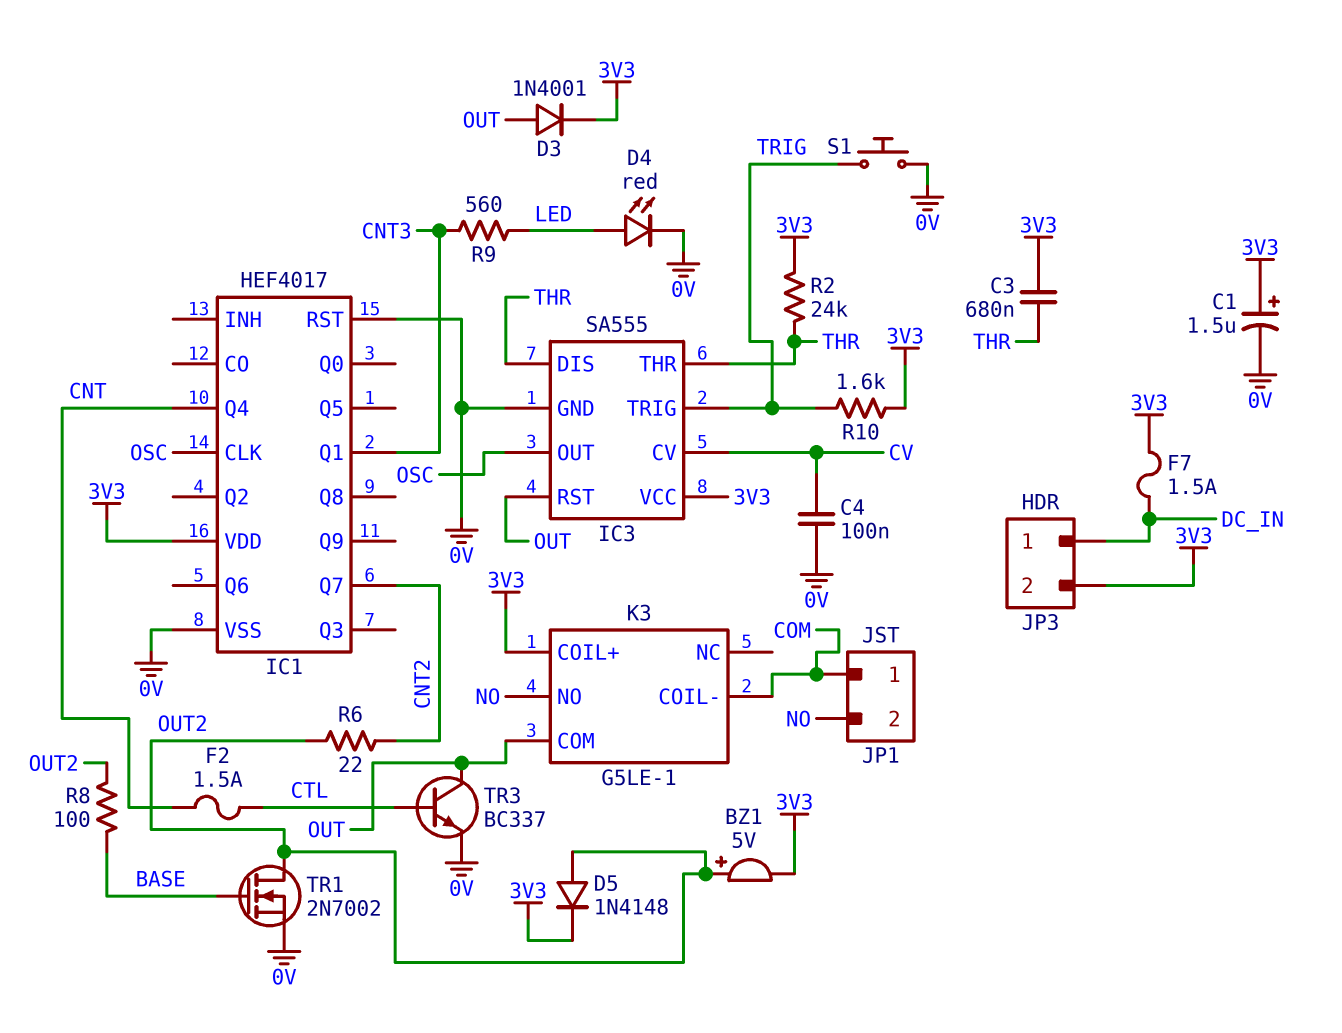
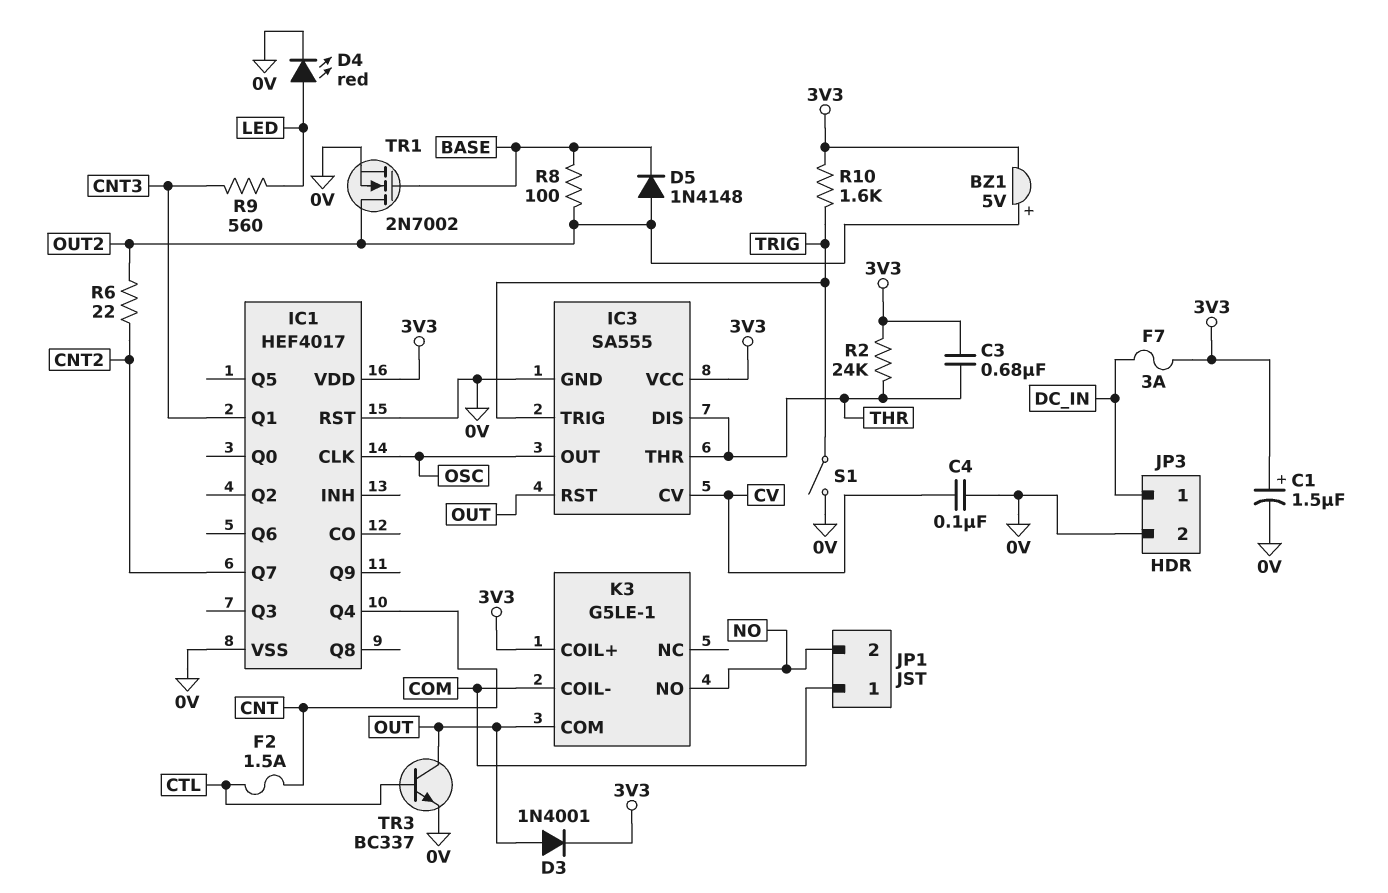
D5: diode 1N4148 (A OUT2, K 3V3) -> diode 1N4148 (A OUT2, K BASE)
F7: 1.5A (3V3, DC_IN) -> 3A (3V3, DC_IN)
JP3 pin 2: 3V3 -> 0V
S1: button (0V, TRIG) -> switch (0V, TRIG)

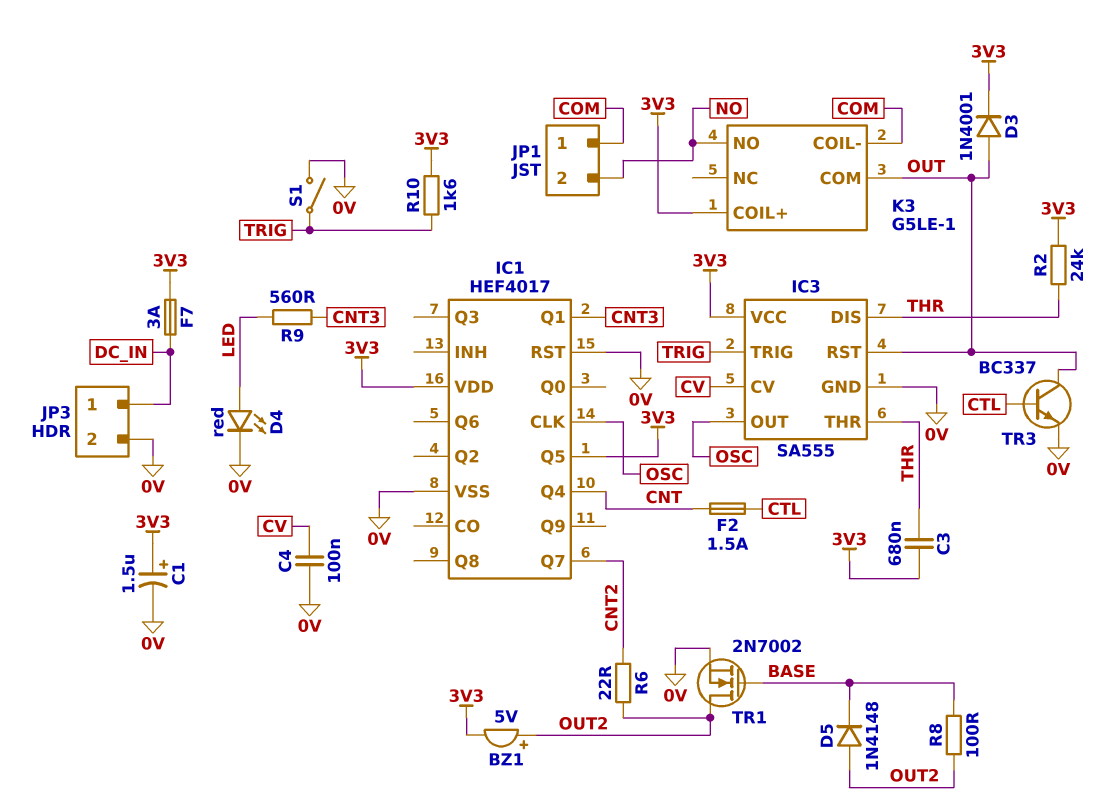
IC1 pin Q5: none -> 3V3

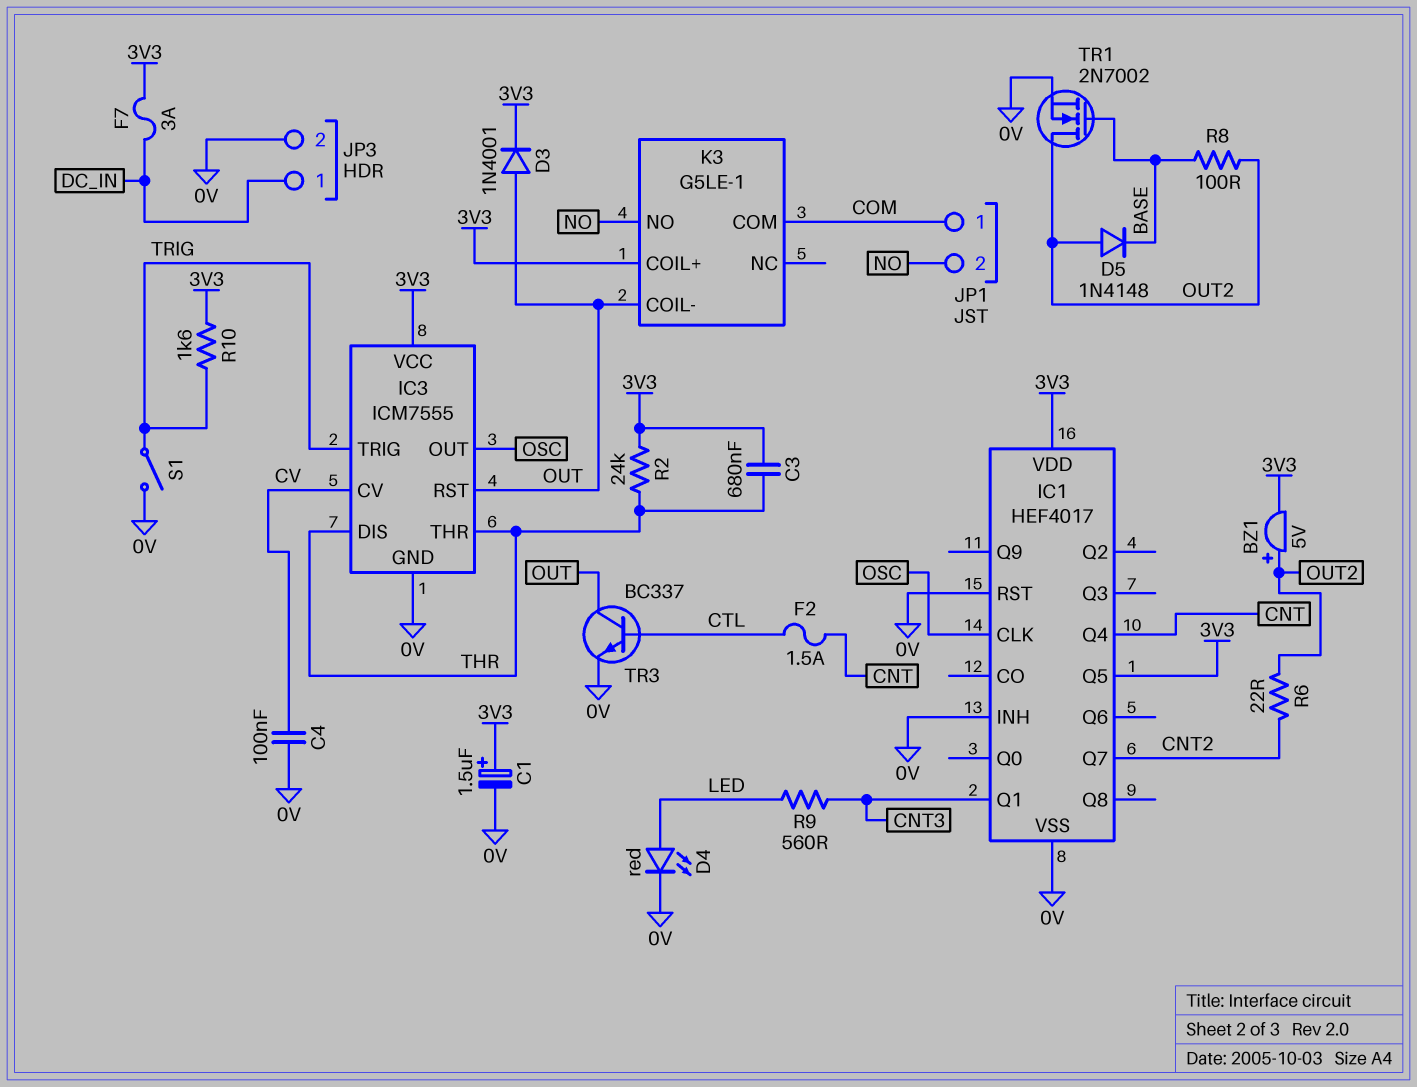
IC1 pin INH: none -> 0V
IC3: SA555 -> ICM7555
K3 pin COIL-: COM -> OUT
K3 pin COM: OUT -> COM

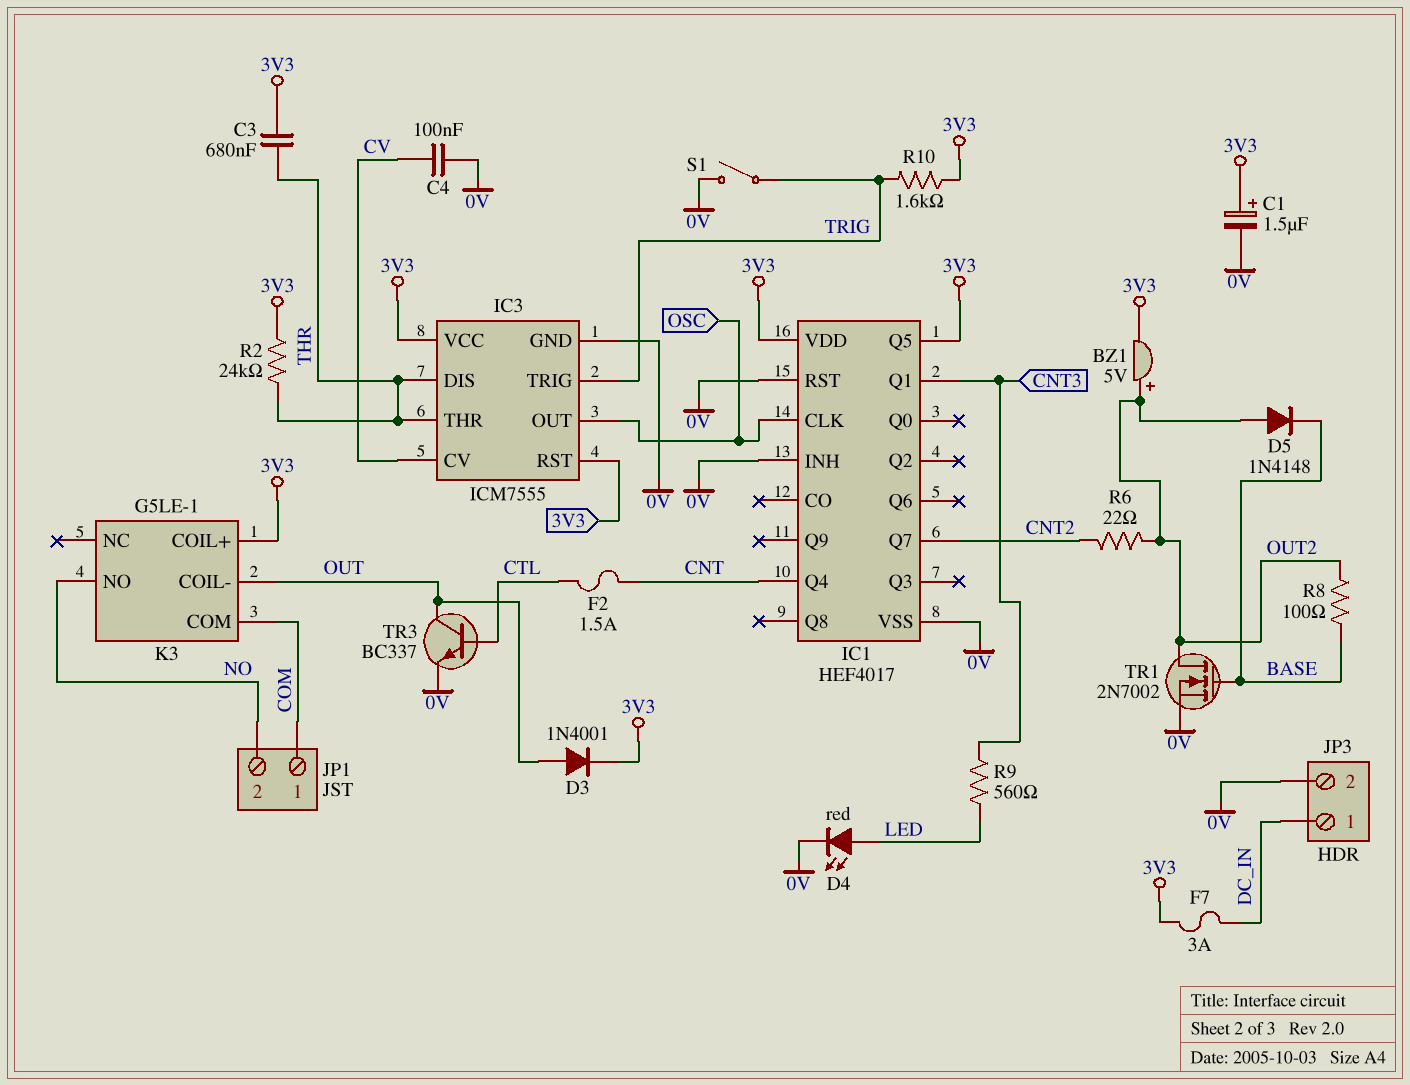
IC3 pin RST: OUT -> 3V3

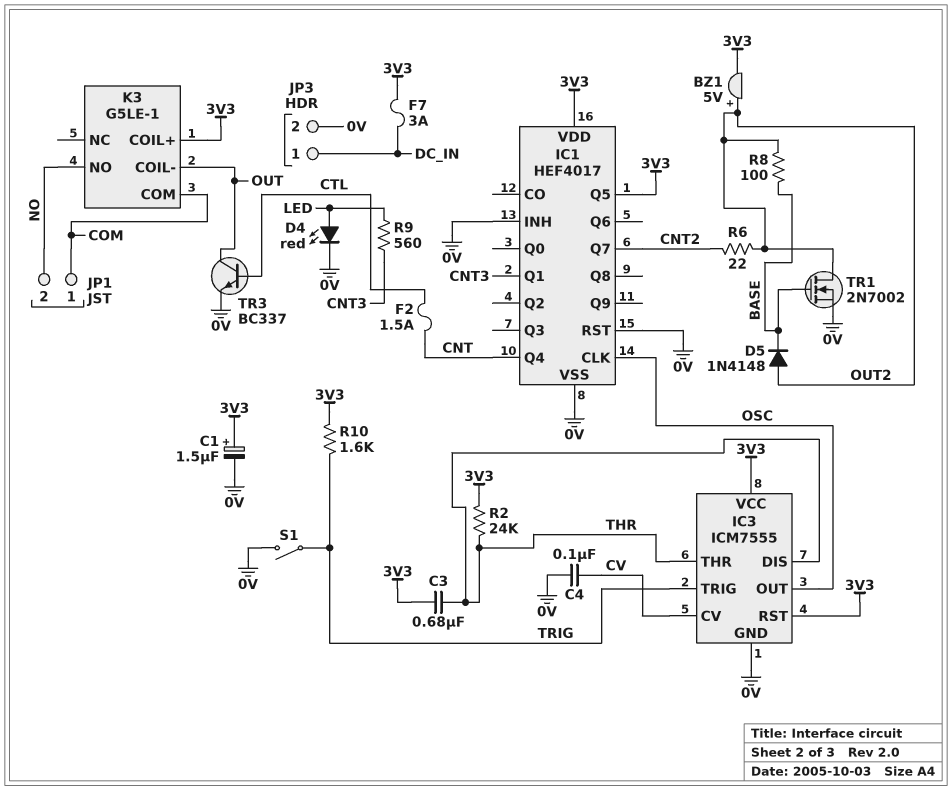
D3: diode 1N4001 (A OUT, K 3V3) -> none

